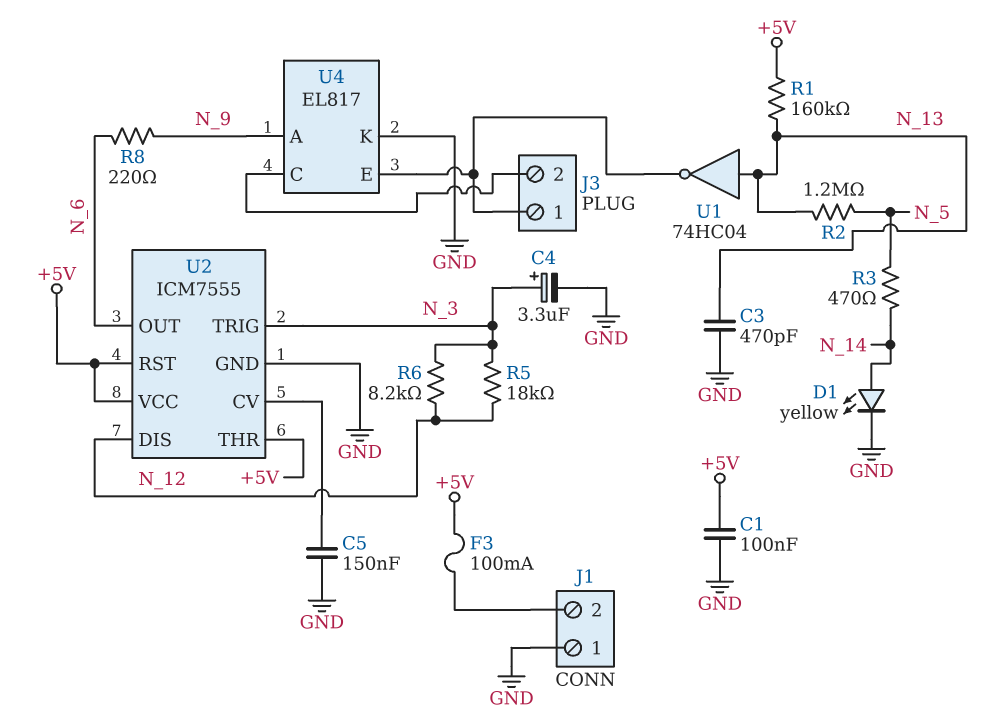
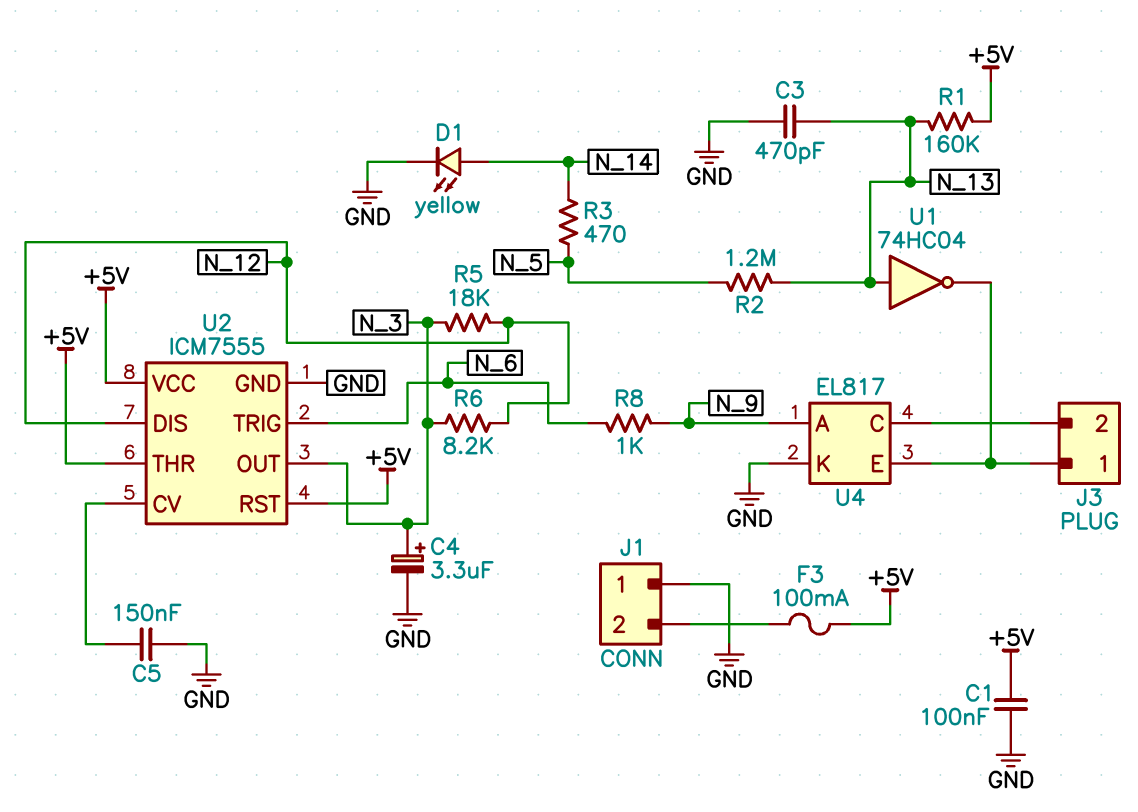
R8: 220 (N_6, N_9) -> 1k (N_6, N_9)
U2 pin OUT: N_6 -> N_3
U2 pin TRIG: N_3 -> N_6

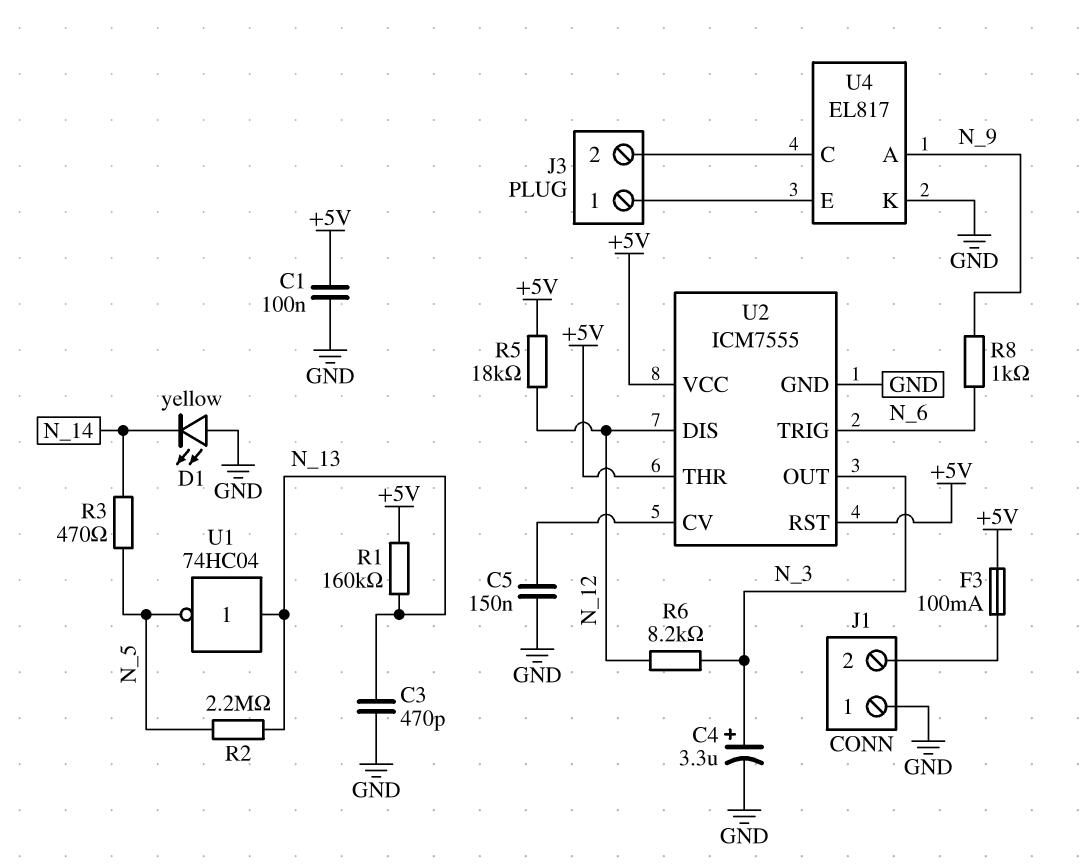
D1: LED yellow (A N_14, K GND) -> LED yellow (A GND, K N_14)
R2: 1.2M (N_5, N_13) -> 2.2M (N_5, N_13)
R5: 18k (N_3, N_12) -> 18k (+5V, N_12)
U1: NOT 74HC04 (in N_13, out J3/1) -> NOT 74HC04 (in N_13, out N_5)

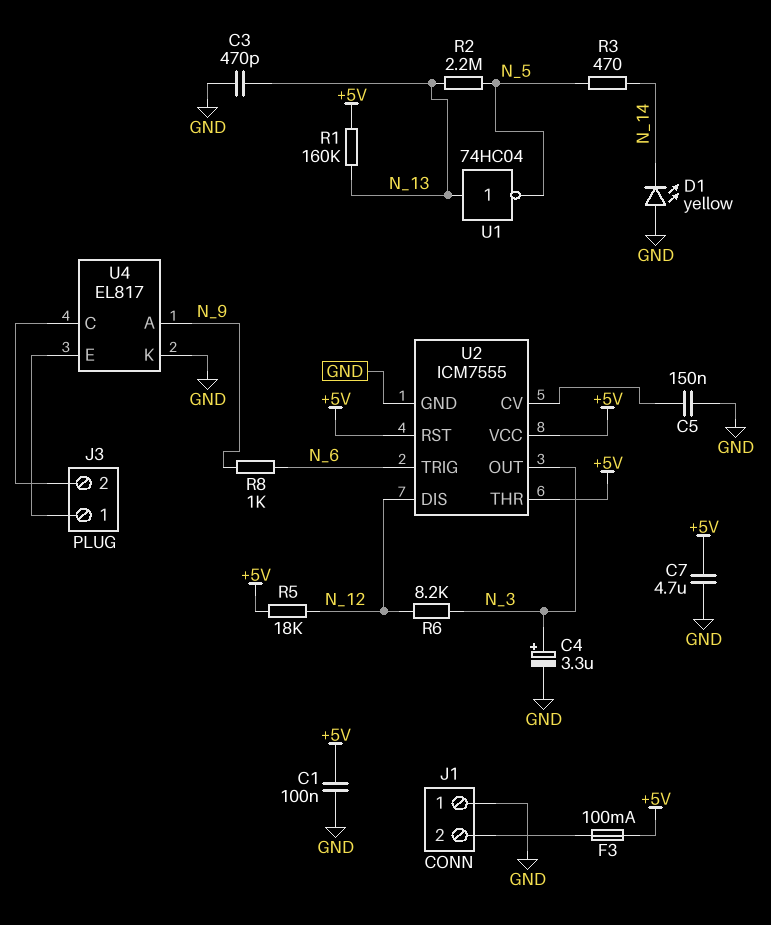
C7: none -> 4.7uF (+5V, GND)

